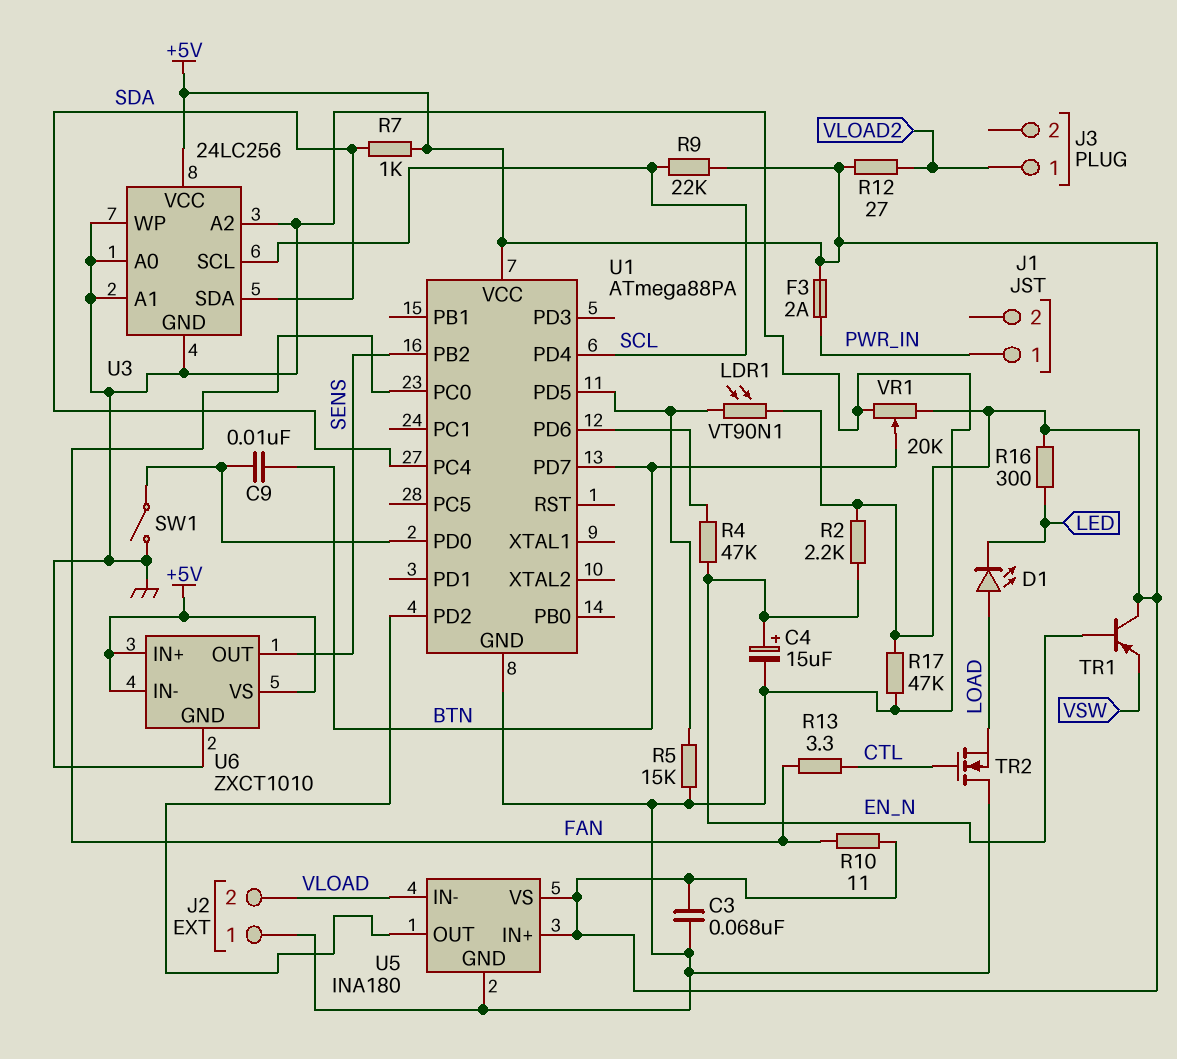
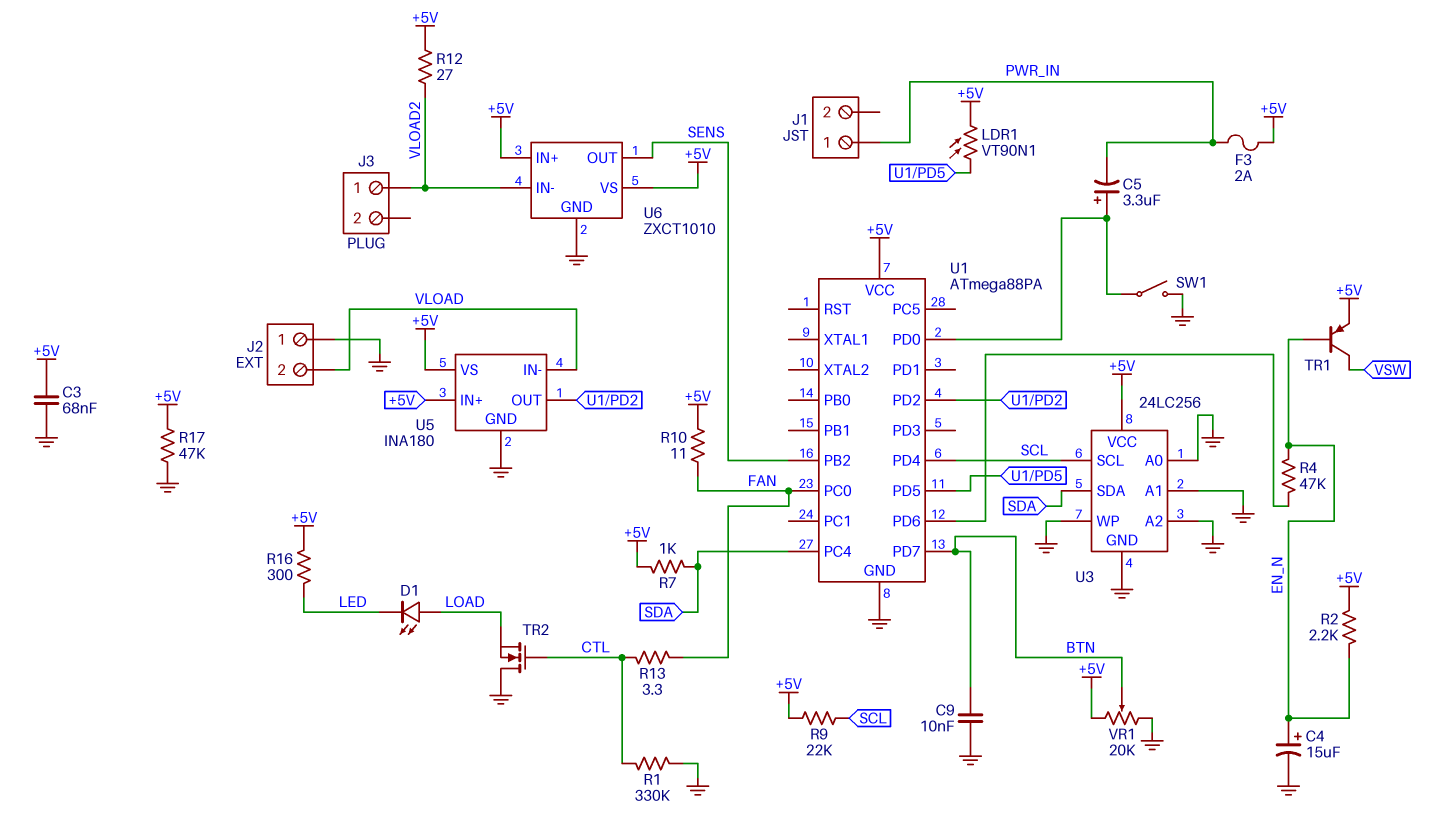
C5: none -> 3.3uF (plus U1/PD0, minus PWR_IN)
C9: 10nF (BTN, U1/PD0) -> 10nF (BTN, GND)
R1: none -> 330k (CTL, GND)
R5: 15k (GND, U1/PD5) -> none
TR1: PNP (B EN_N, C +5V, E VSW) -> PNP (B EN_N, C VSW, E +5V)
U6 pin IN-: +5V -> VLOAD2

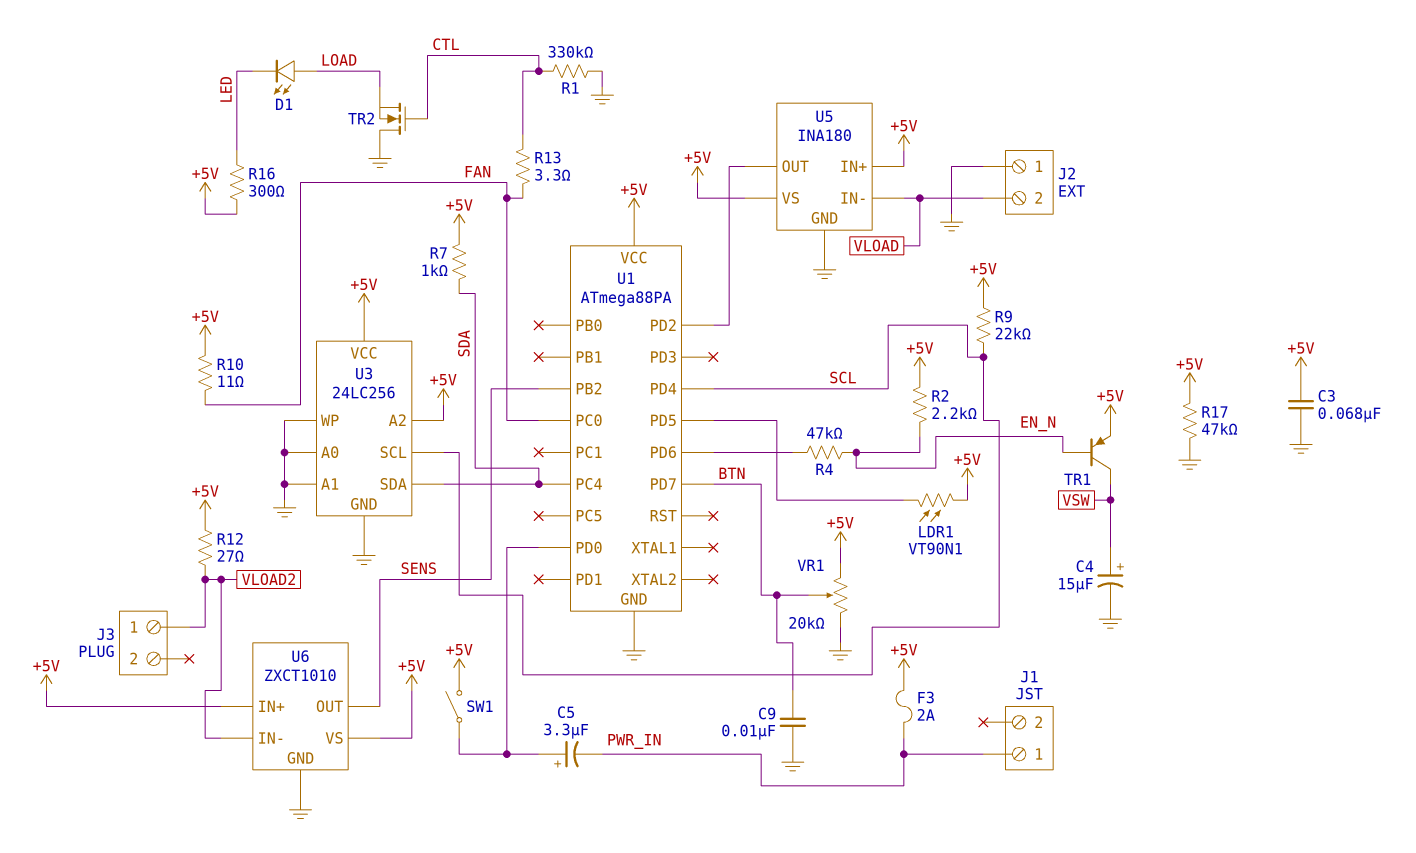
C4: 15uF (plus EN_N, minus GND) -> 15uF (plus VSW, minus GND)
SW1: switch (GND, U1/PD0) -> switch (+5V, U1/PD0)
U3 pin A2: GND -> +5V

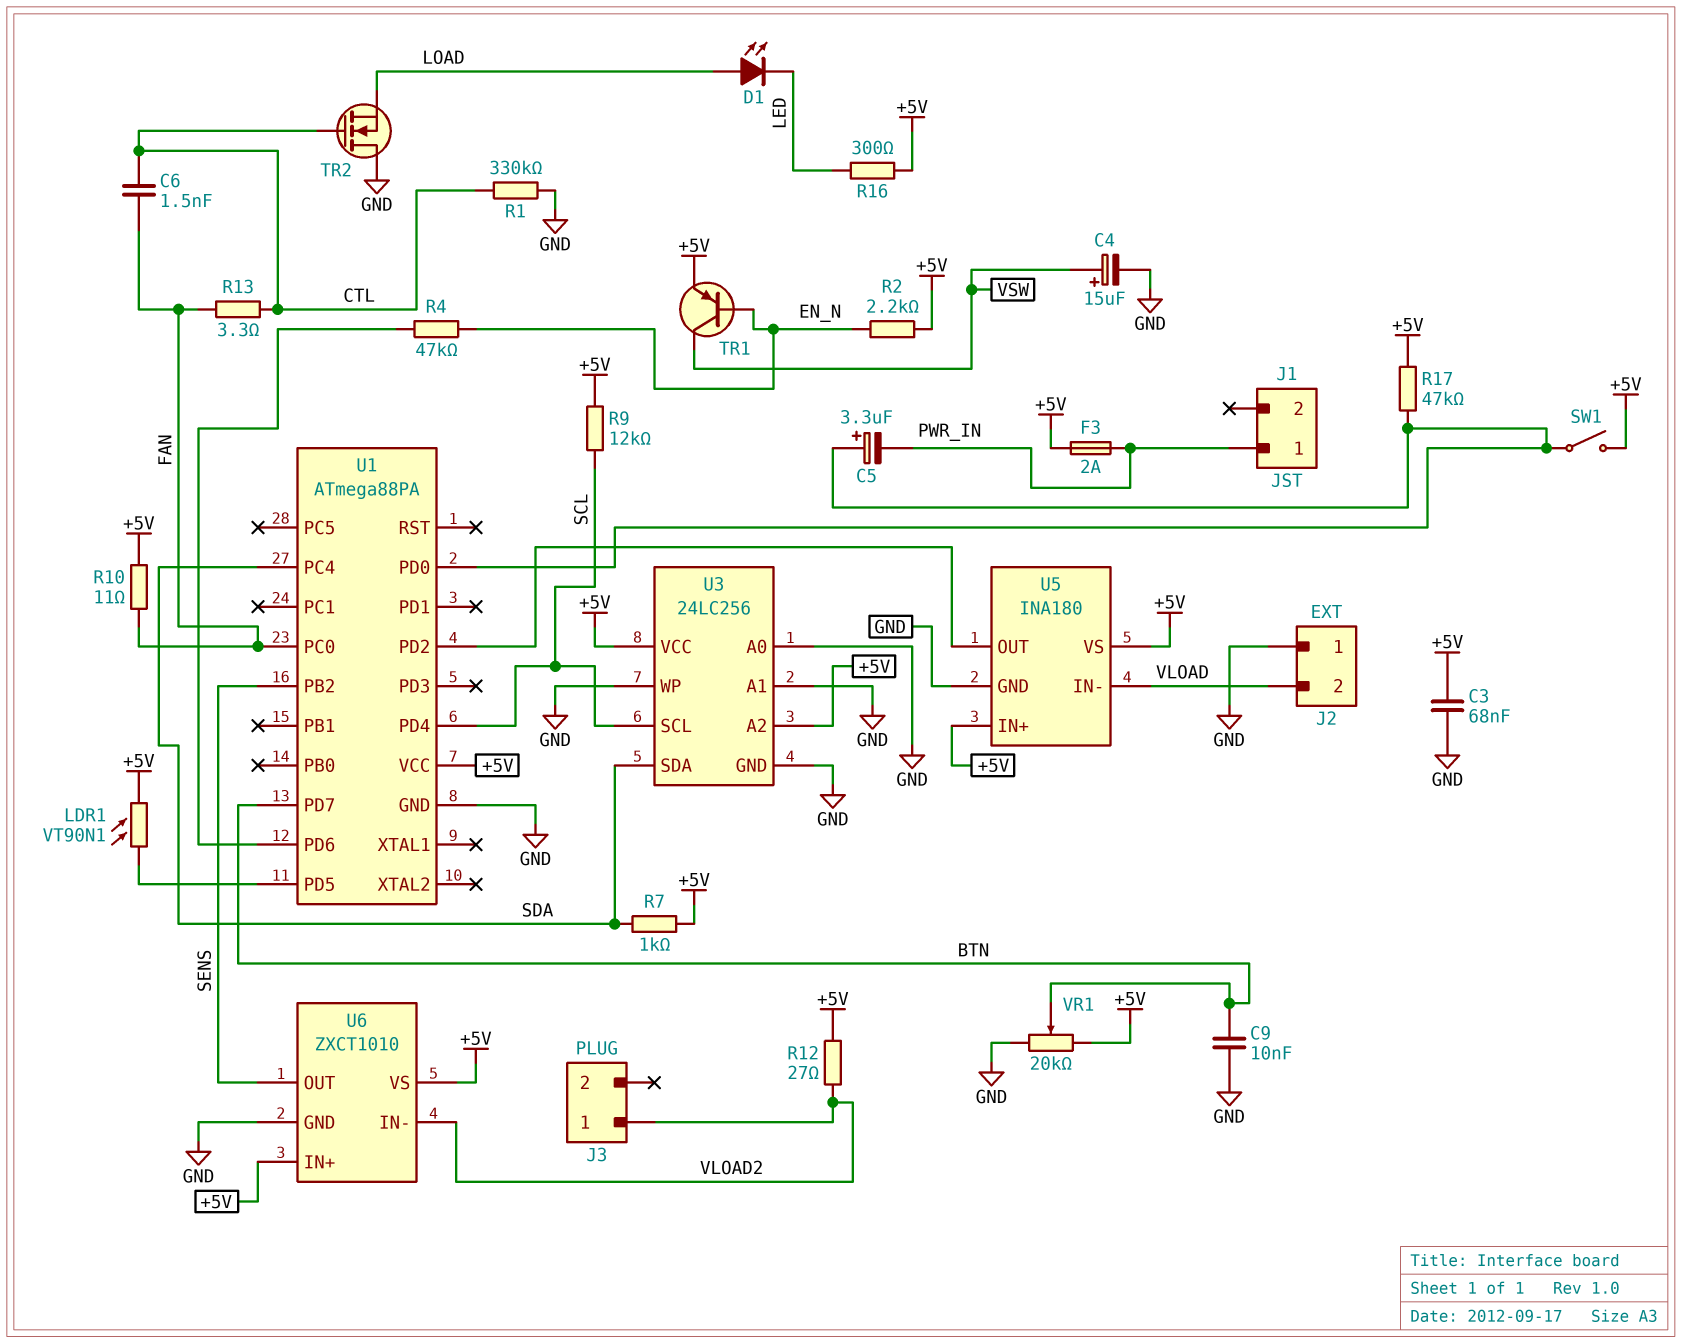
C6: none -> 1.5nF (CTL, FAN)
R9: 22k (+5V, SCL) -> 12k (+5V, SCL)
R17: 47k (+5V, GND) -> 47k (+5V, U1/PD0)

